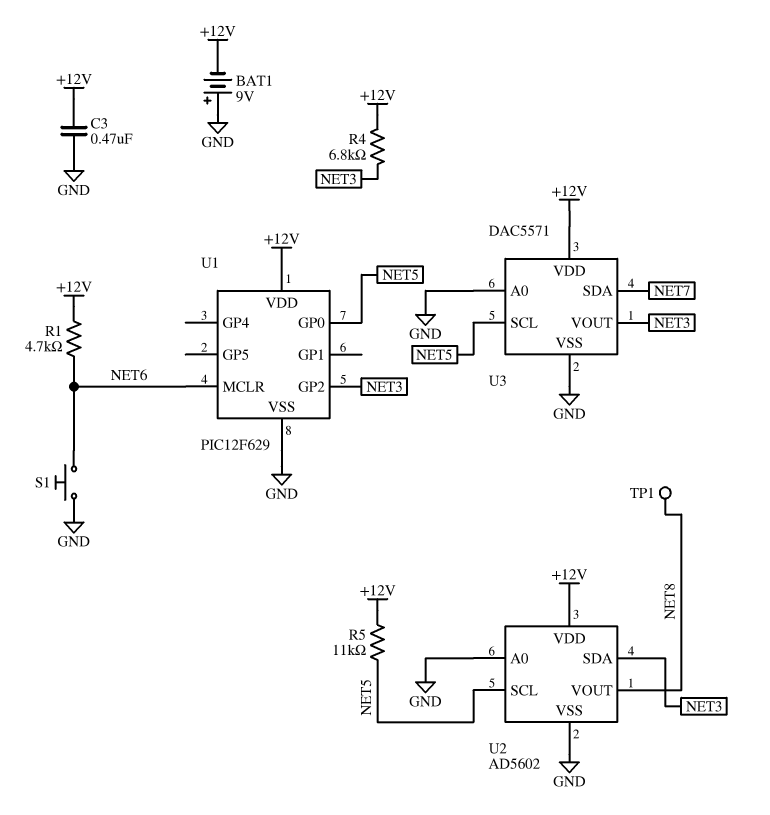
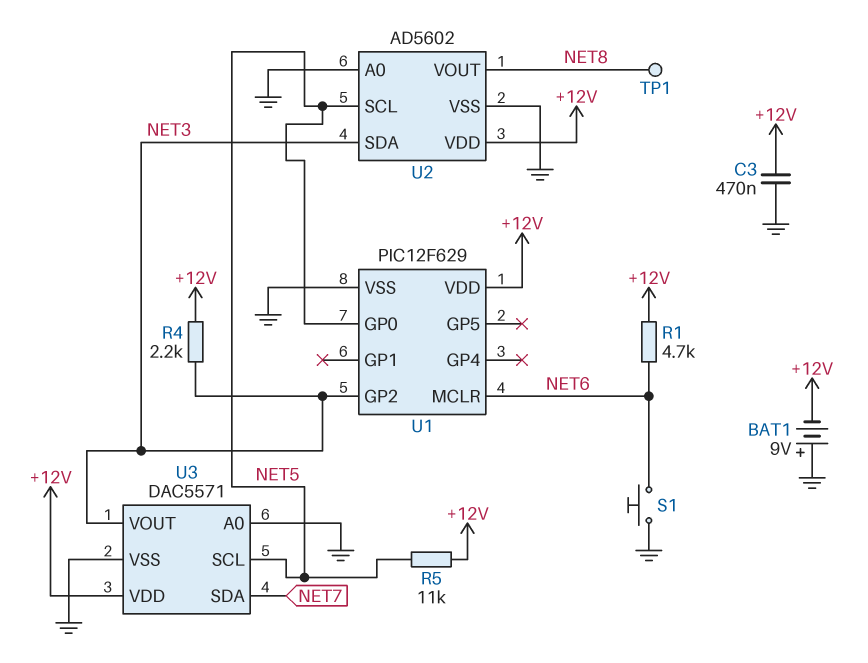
R4: 6.8k (+12V, NET3) -> 2.2k (+12V, NET3)

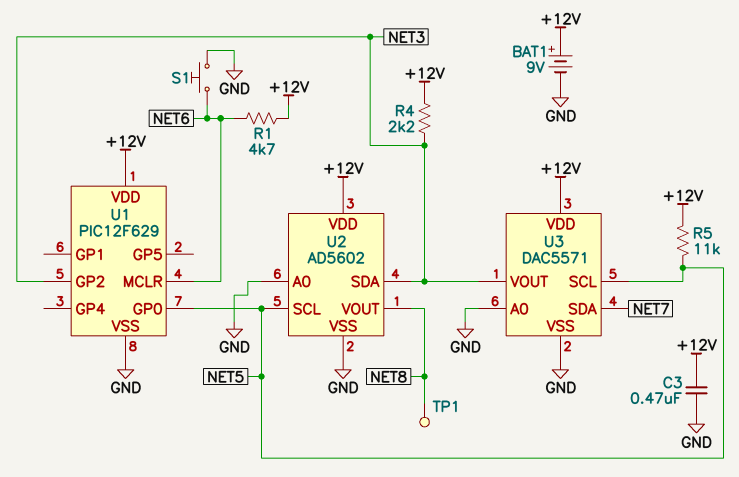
BAT1: 9V (plus GND, minus +12V) -> 9V (plus +12V, minus GND)

